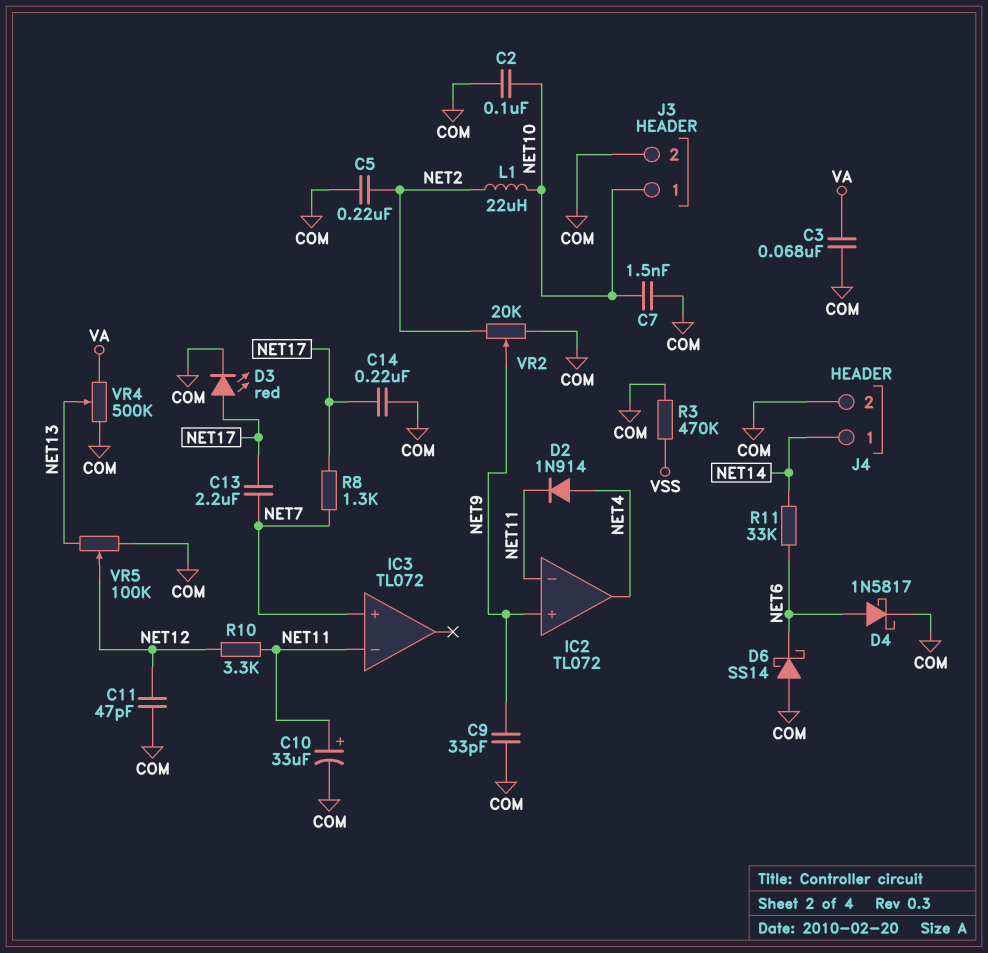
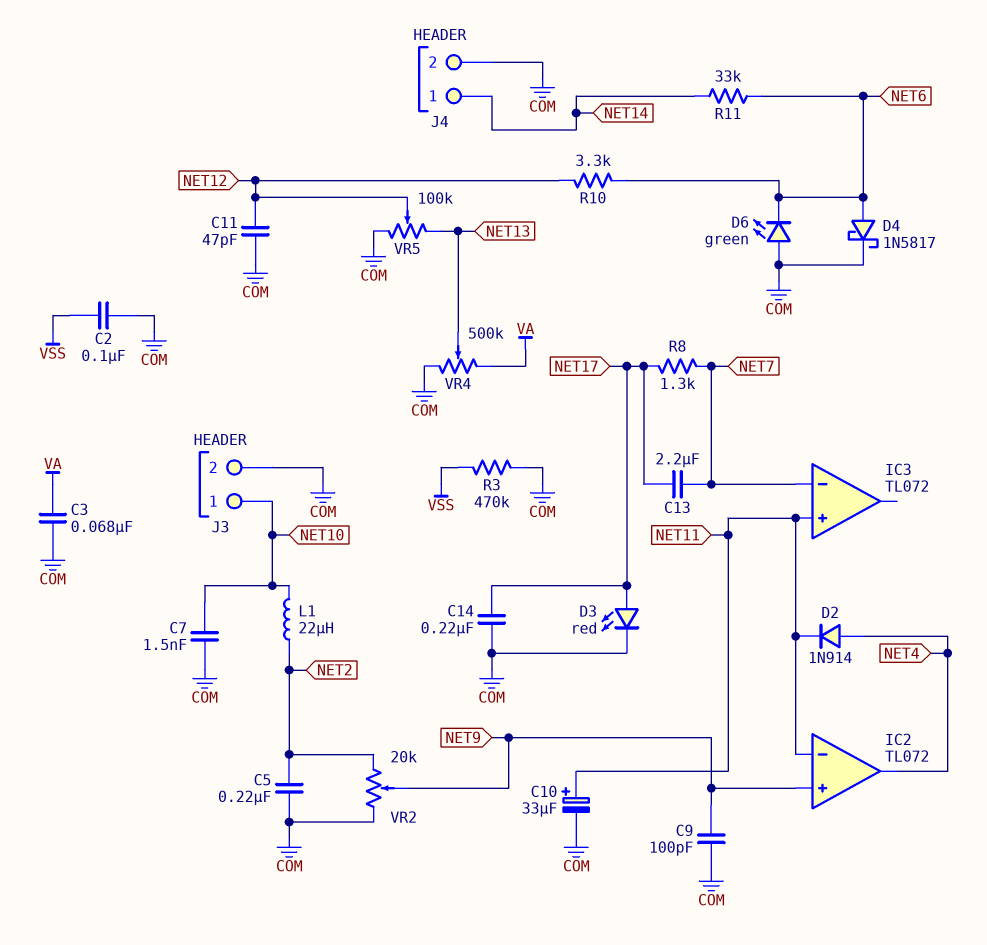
C2: 100nF (COM, NET10) -> 100nF (COM, VSS)
C9: 33pF (COM, NET9) -> 100pF (COM, NET9)
D6: schottky SS14 (A COM, K NET6) -> LED green (A COM, K NET6)
IC3 pin in+: NET7 -> NET11
IC3 pin in-: NET11 -> NET7
R10: 3.3k (NET11, NET12) -> 3.3k (NET6, NET12)

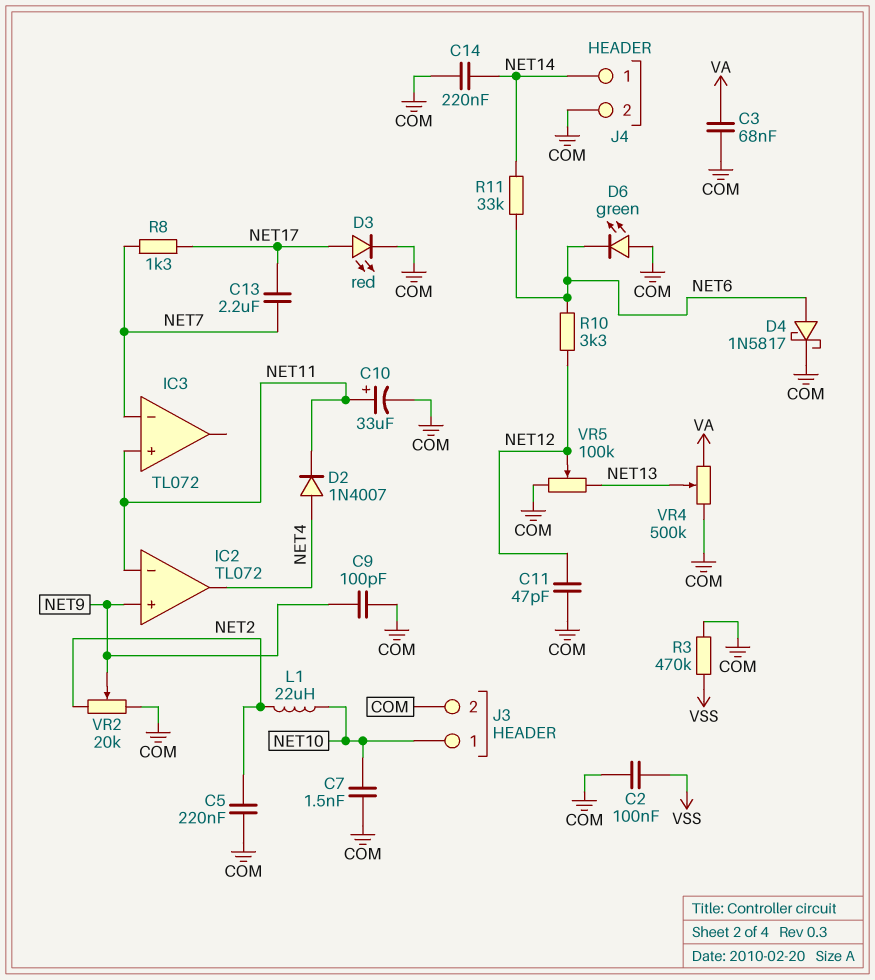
C14: 220nF (COM, NET17) -> 220nF (COM, NET14)
D2: diode 1N914 (A NET4, K NET11) -> diode 1N4007 (A NET4, K NET11)

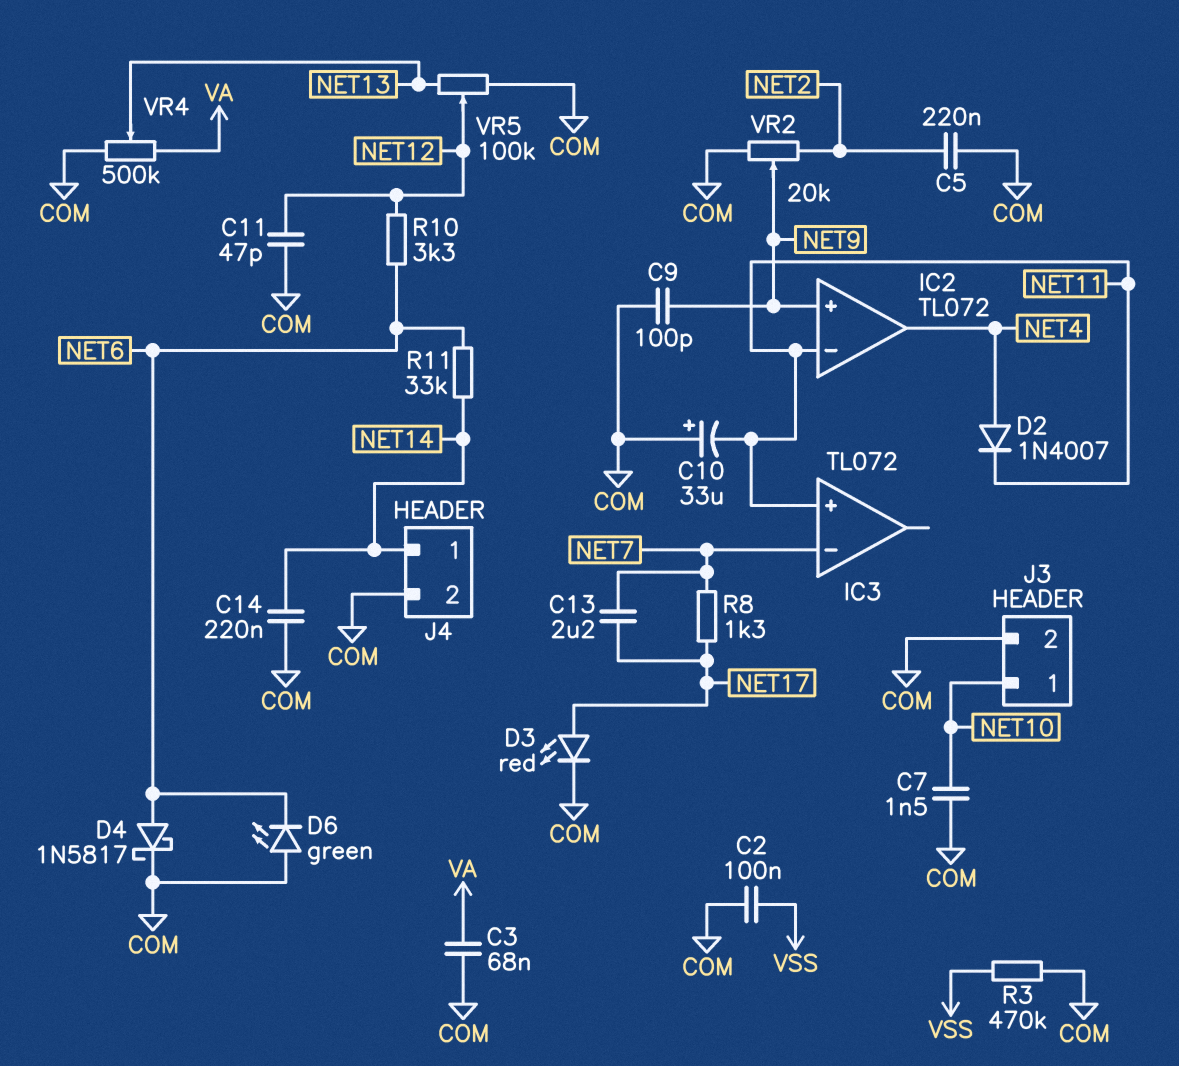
C10: 33uF (plus NET11, minus COM) -> 33uF (plus COM, minus NET11)
L1: 22uH (NET2, NET10) -> none

